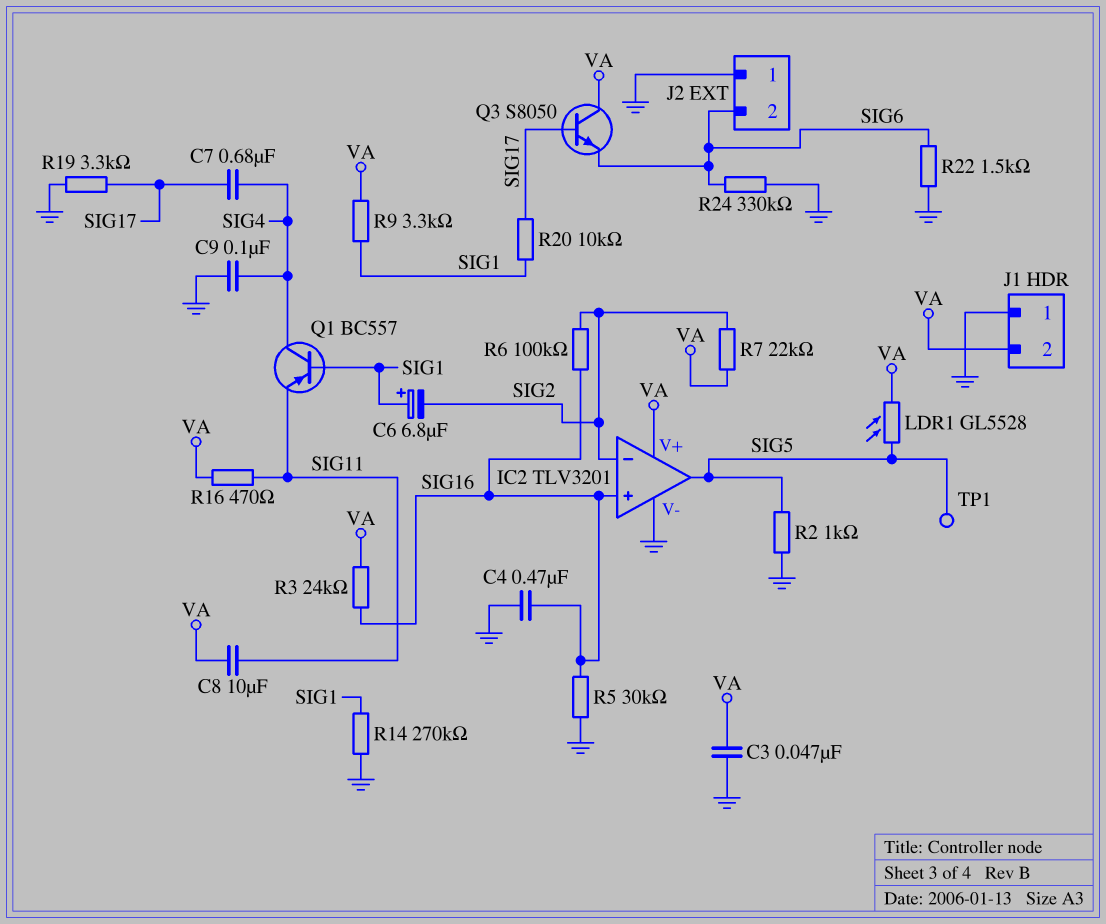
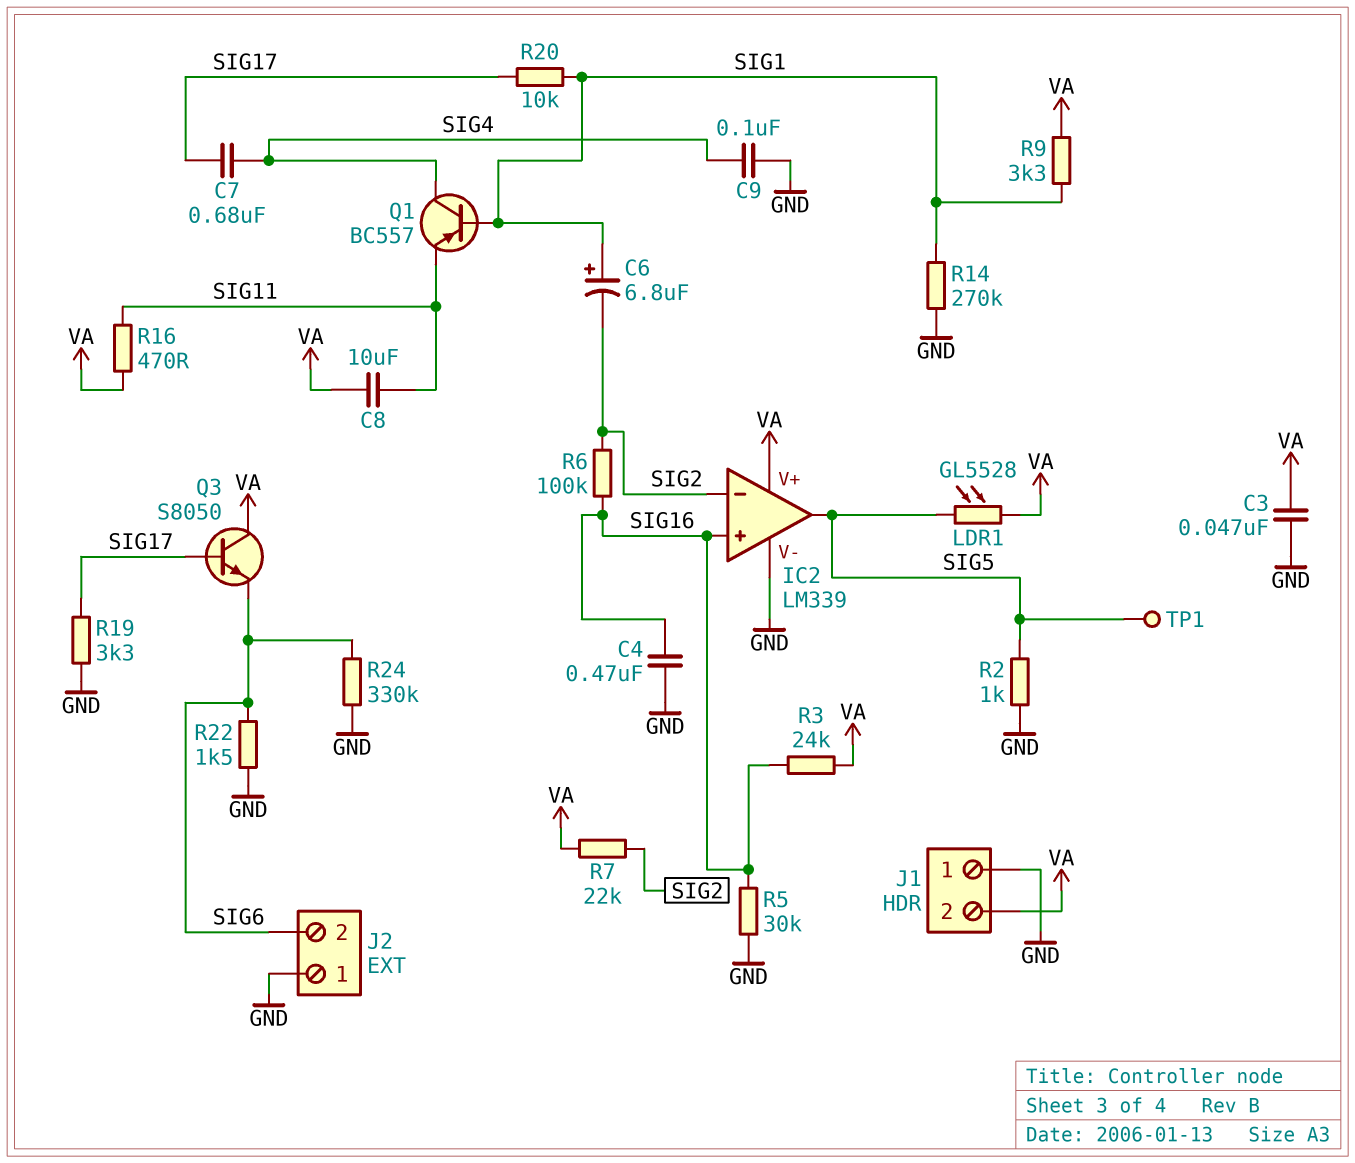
IC2: TLV3201 -> LM339

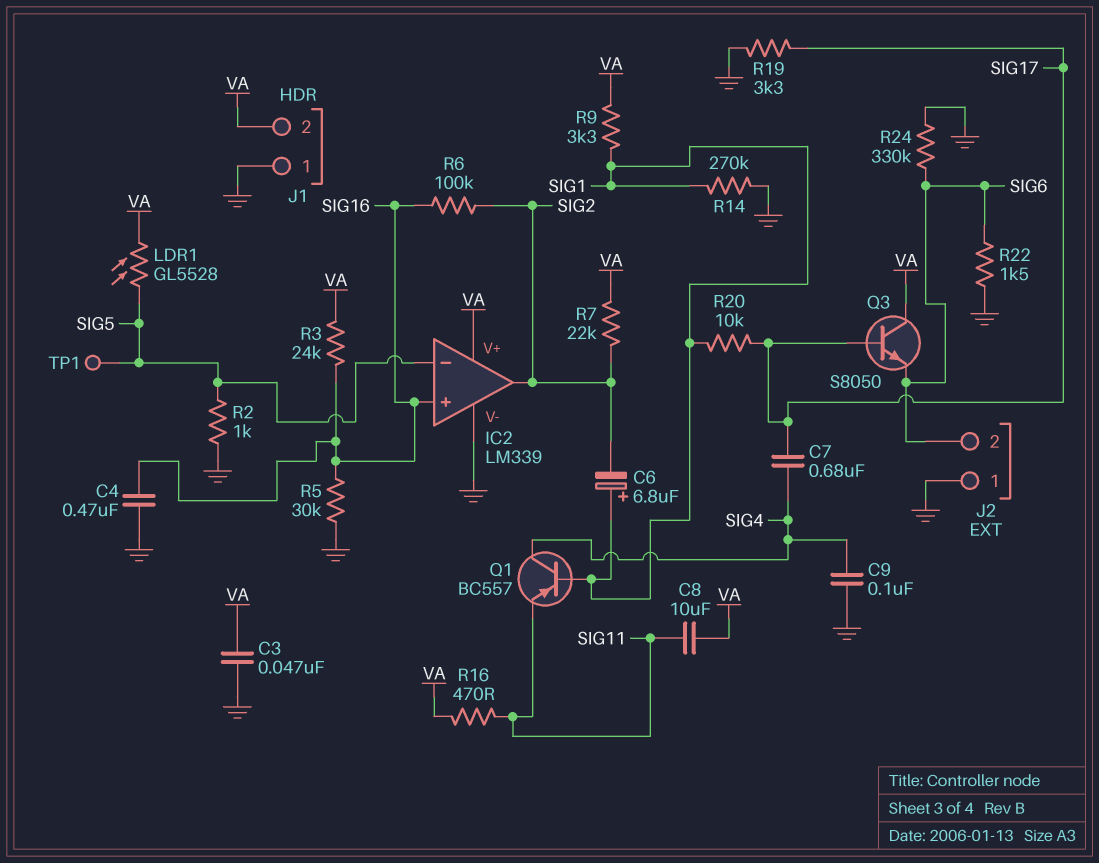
IC2 pin in-: SIG2 -> SIG5
IC2 pin out: SIG5 -> SIG2

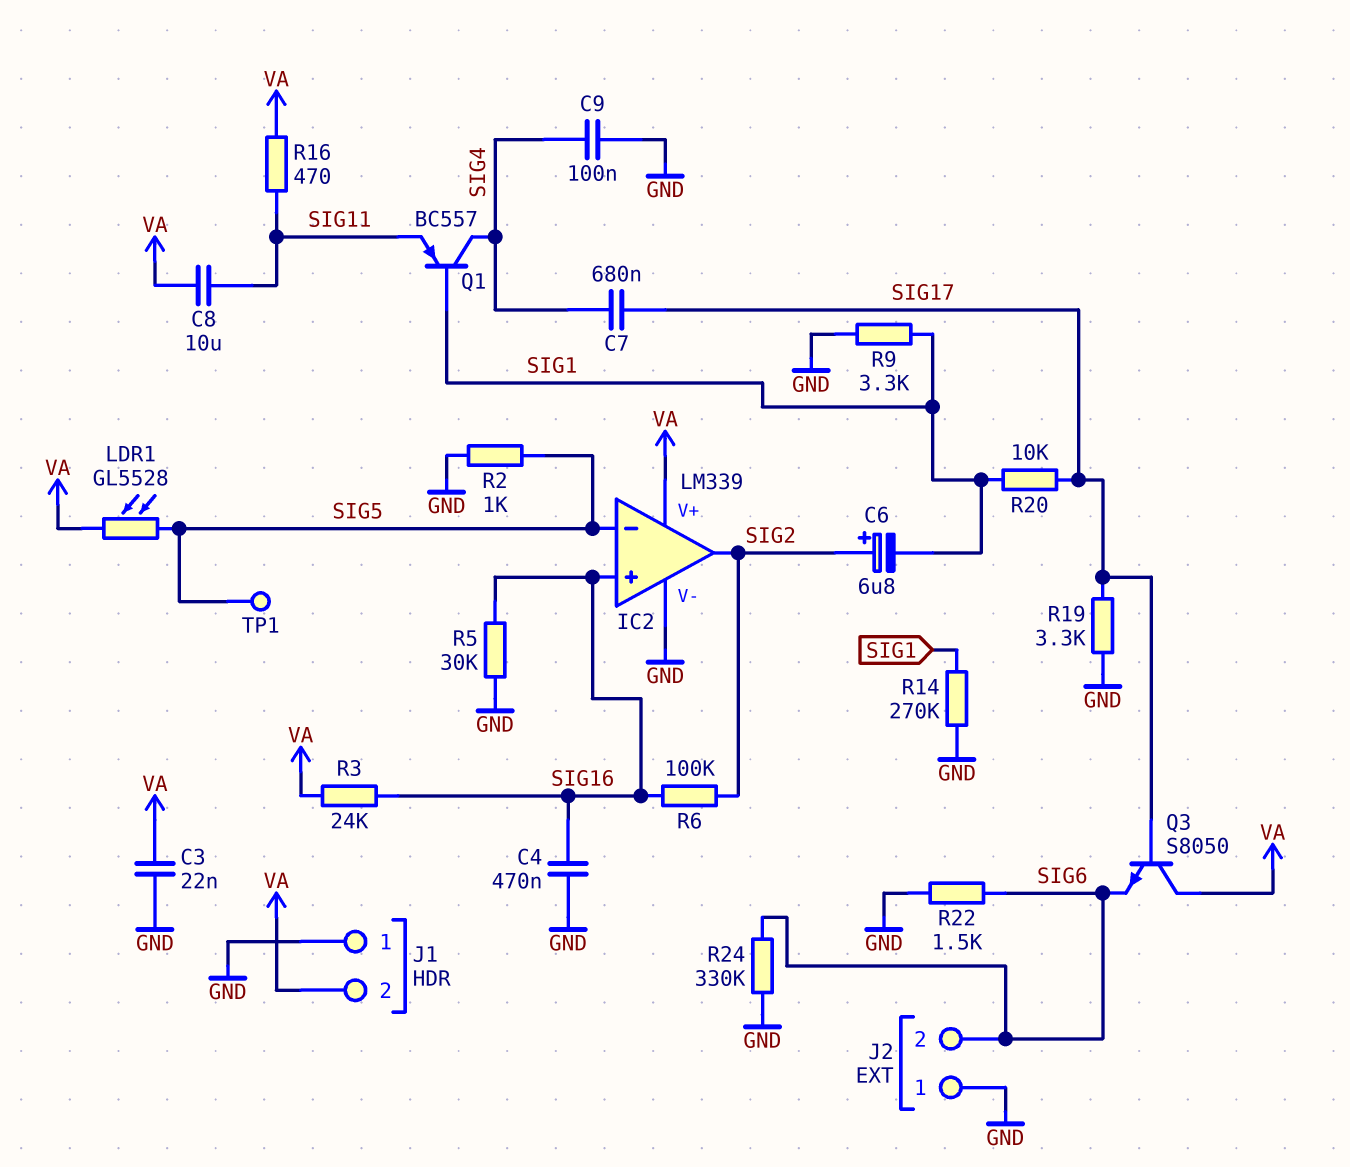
C3: 47nF (GND, VA) -> 22nF (GND, VA)
C6: 6.8uF (plus SIG1, minus SIG2) -> 6.8uF (plus SIG2, minus SIG1)
R7: 22k (SIG2, VA) -> none
R9: 3.3k (SIG1, VA) -> 3.3k (GND, SIG1)

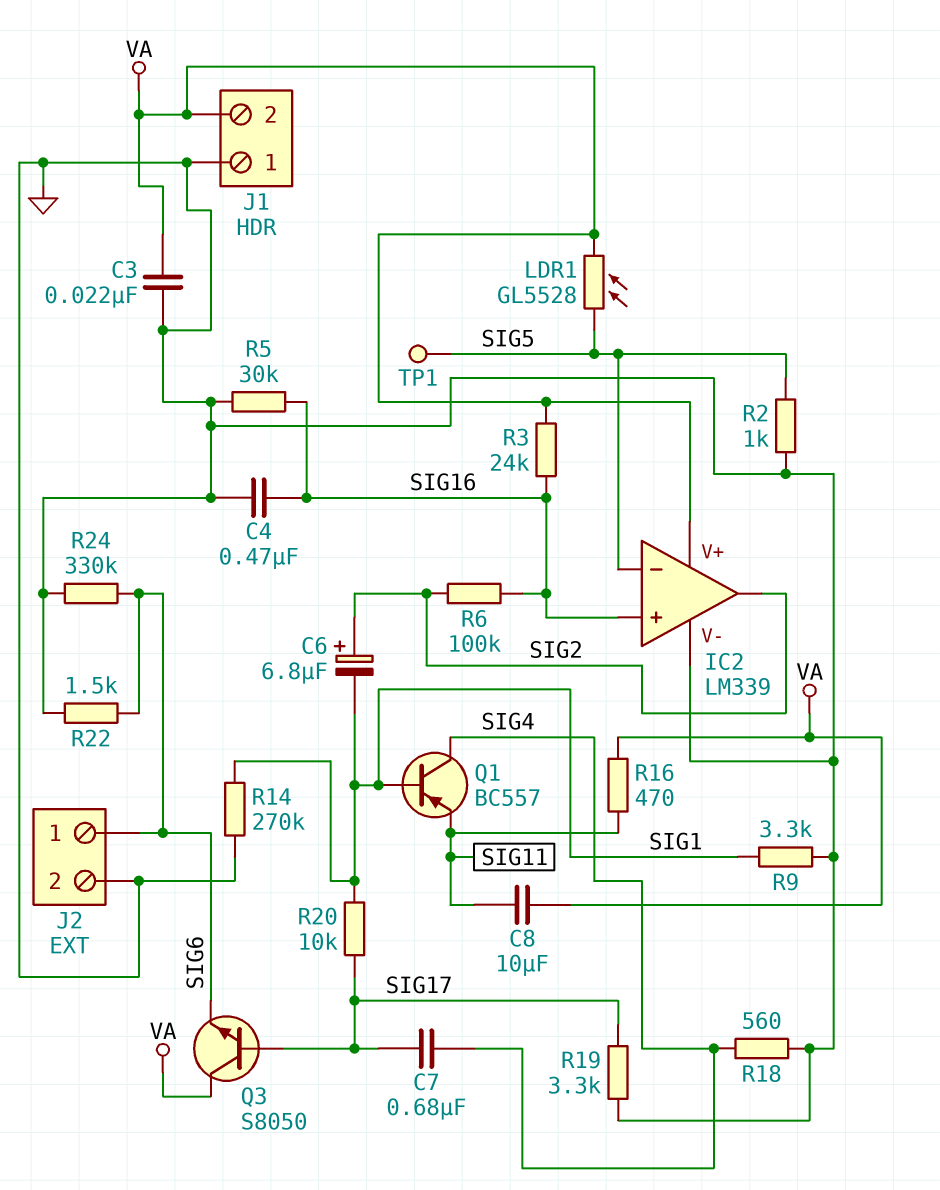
C9: 100nF (GND, SIG4) -> none
J2 pin 1: GND -> SIG6
J2 pin 2: SIG6 -> GND
R18: none -> 560 (GND, SIG4)

